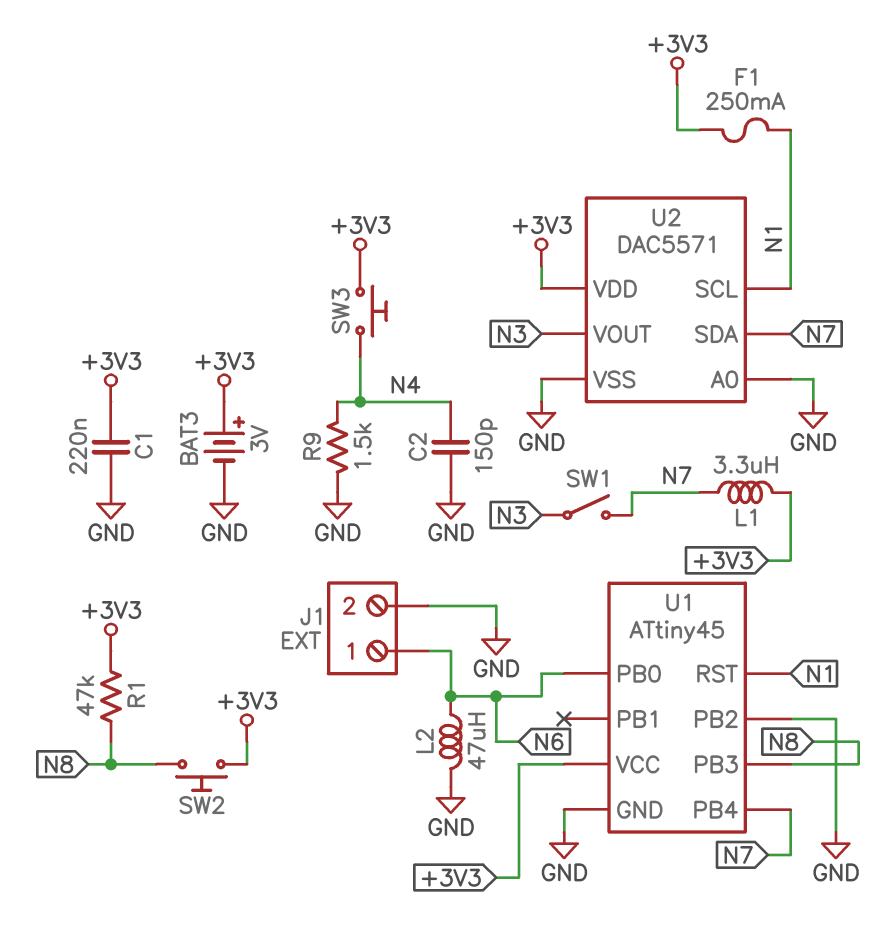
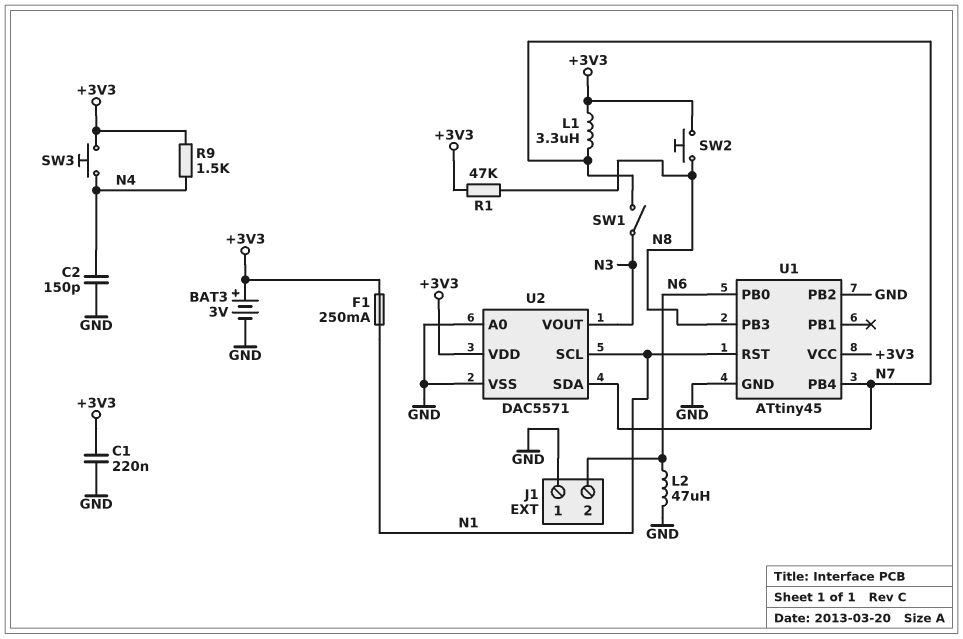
J1 pin 1: N6 -> GND
J1 pin 2: GND -> N6
R9: 1.5k (GND, N4) -> 1.5k (+3V3, N4)

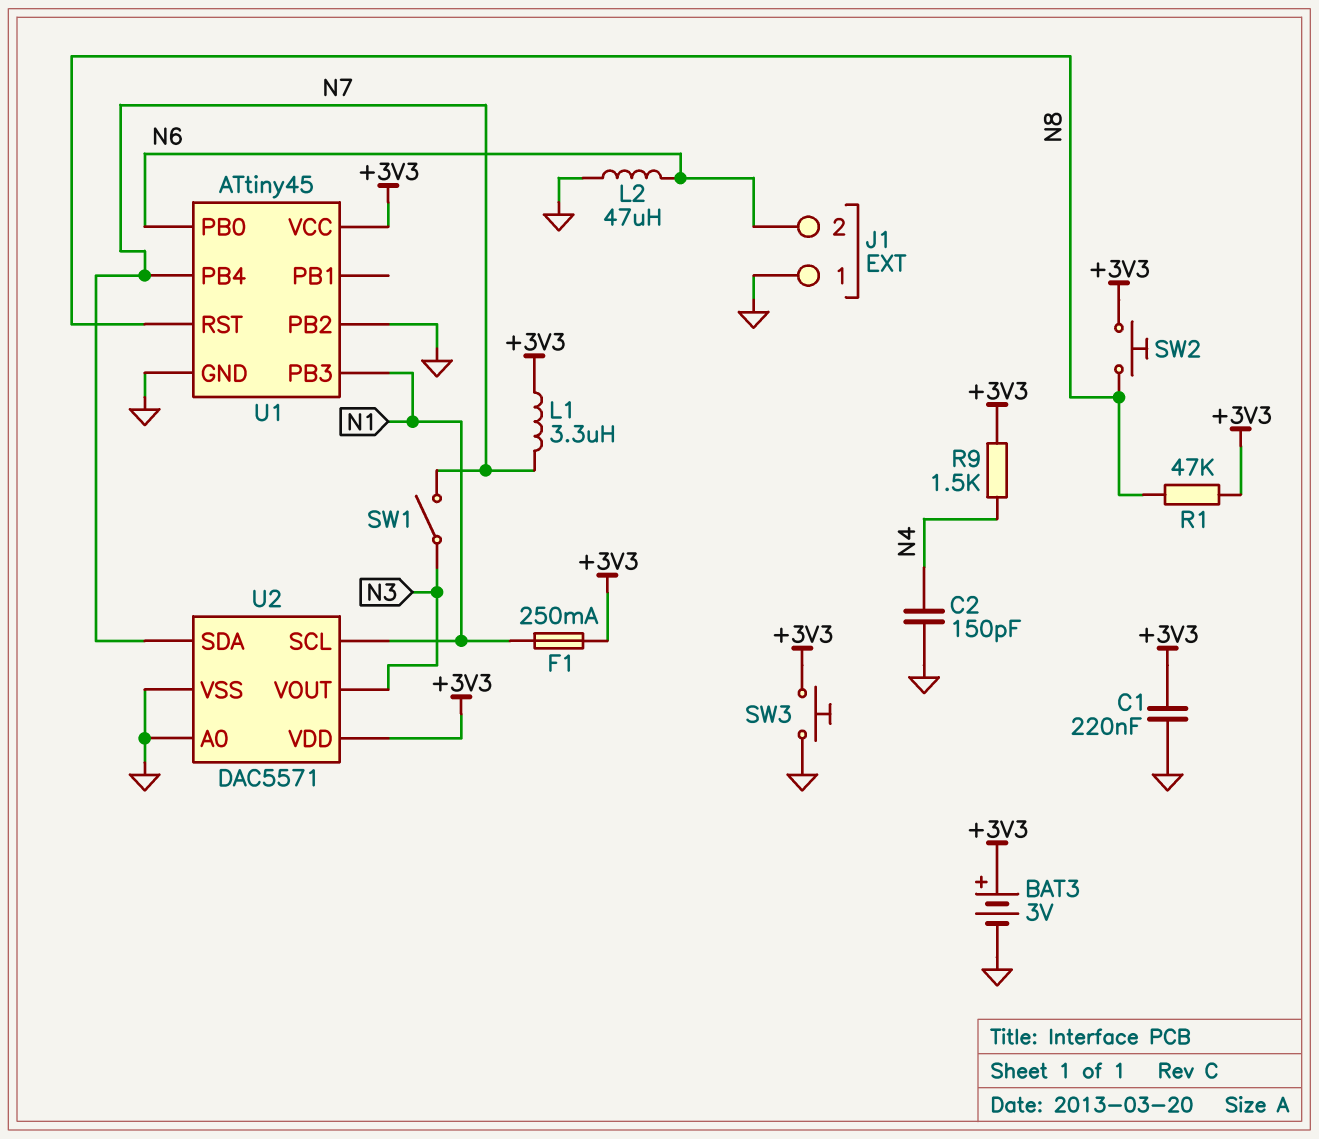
SW3: button (+3V3, N4) -> button (+3V3, GND)
U1 pin PB3: N8 -> N1
U1 pin RST: N1 -> N8

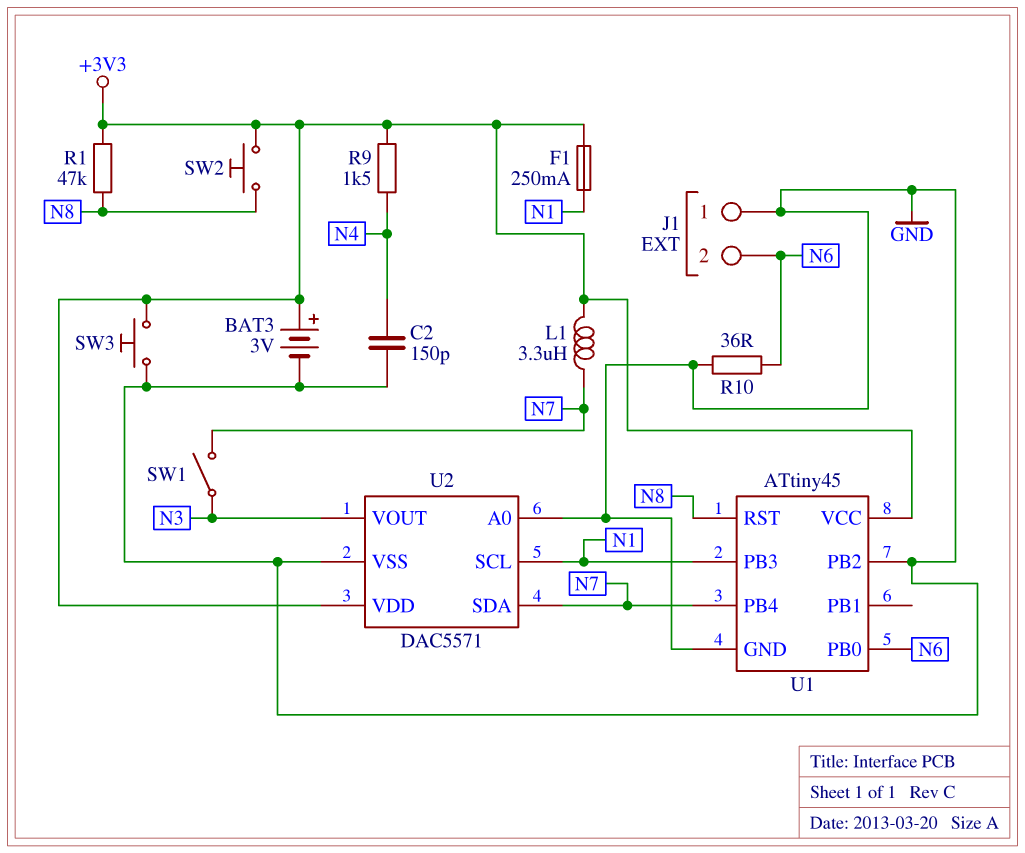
C1: 220nF (+3V3, GND) -> none
L2: 47uH (GND, N6) -> none
R10: none -> 36 (GND, N6)

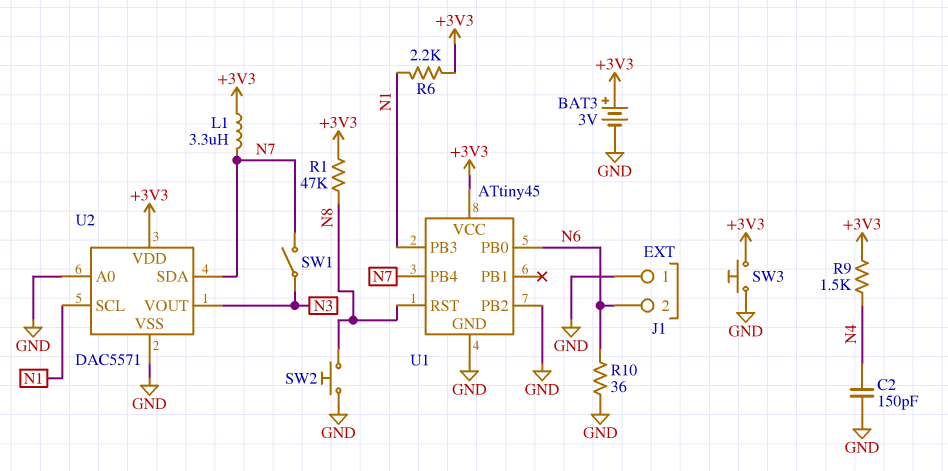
F1: 250mA (+3V3, N1) -> none
R6: none -> 2.2k (+3V3, N1)
SW2: button (+3V3, N8) -> button (GND, N8)

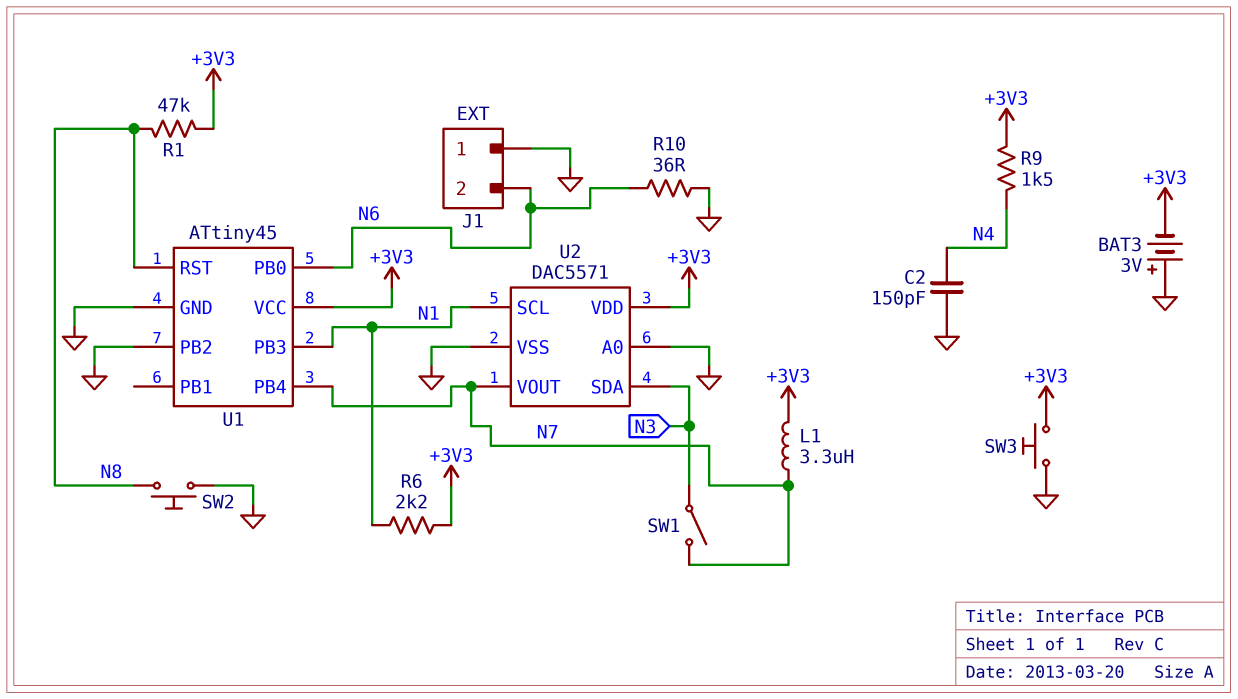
BAT3: 3V (plus +3V3, minus GND) -> 3V (plus GND, minus +3V3)
U2 pin SDA: N7 -> N3
U2 pin VOUT: N3 -> N7

